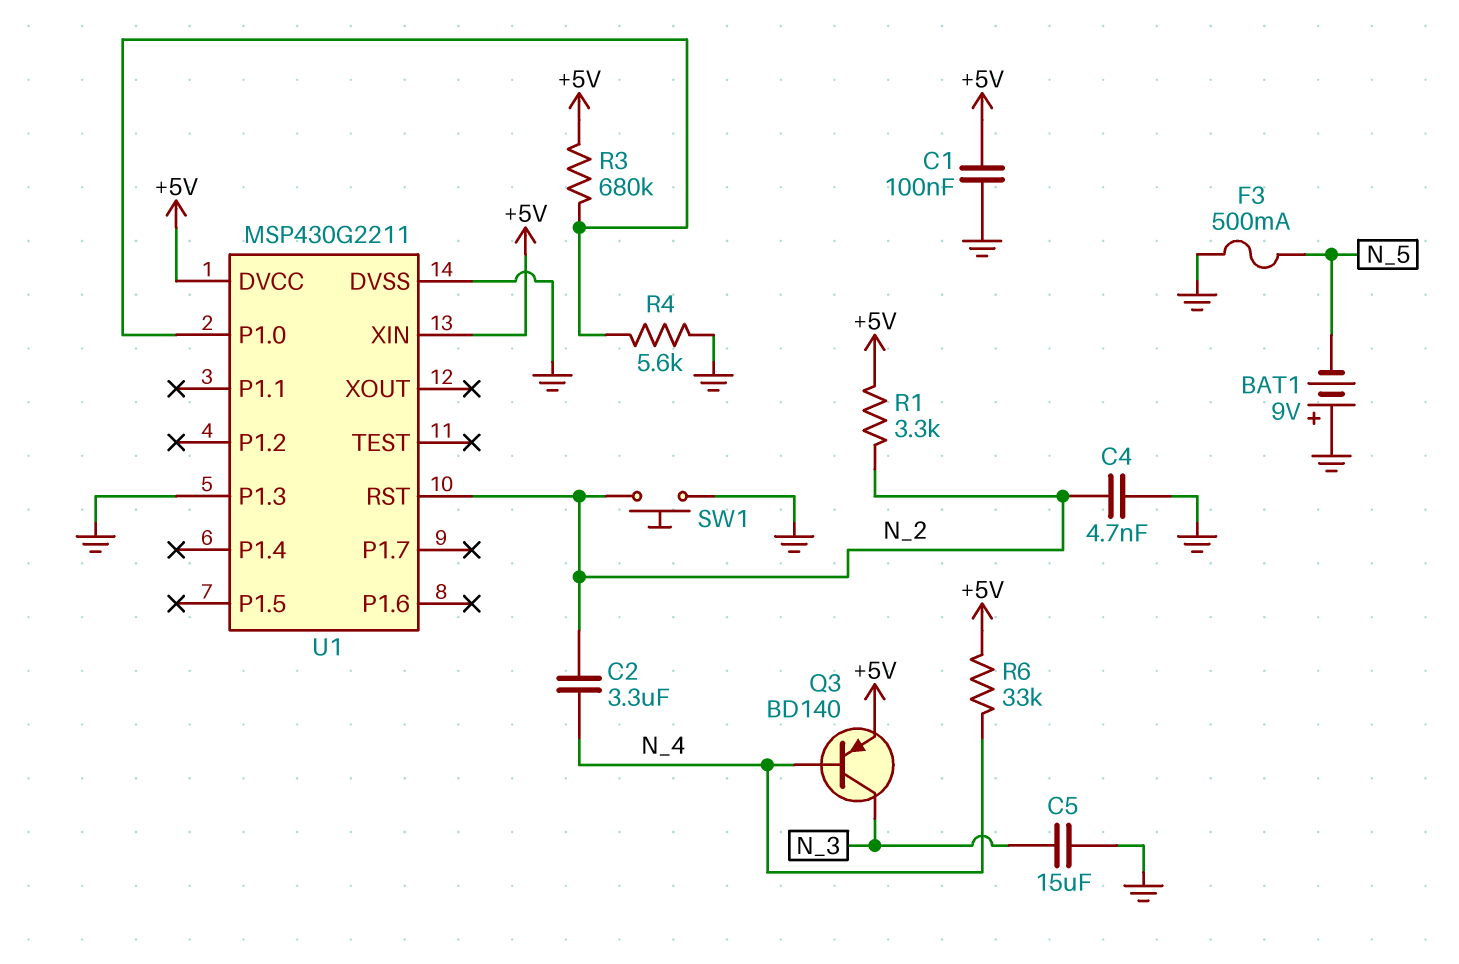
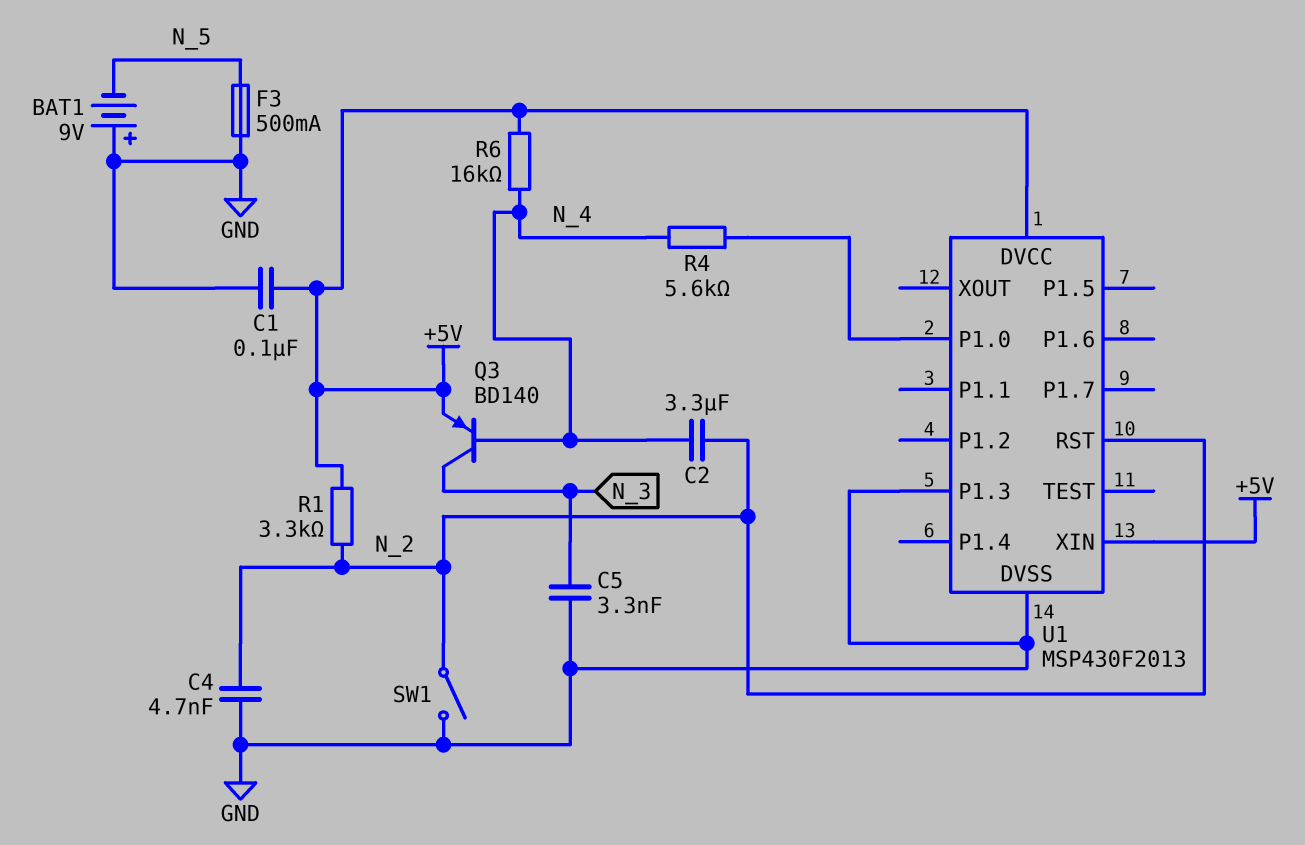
C5: 15uF (GND, N_3) -> 3.3nF (GND, N_3)
R3: 680k (+5V, U1/P1.0) -> none
R4: 5.6k (GND, U1/P1.0) -> 5.6k (N_4, U1/P1.0)
R6: 33k (+5V, N_4) -> 16k (+5V, N_4)
SW1: button (GND, N_2) -> switch (GND, N_2)
U1: MSP430G2211 -> MSP430F2013

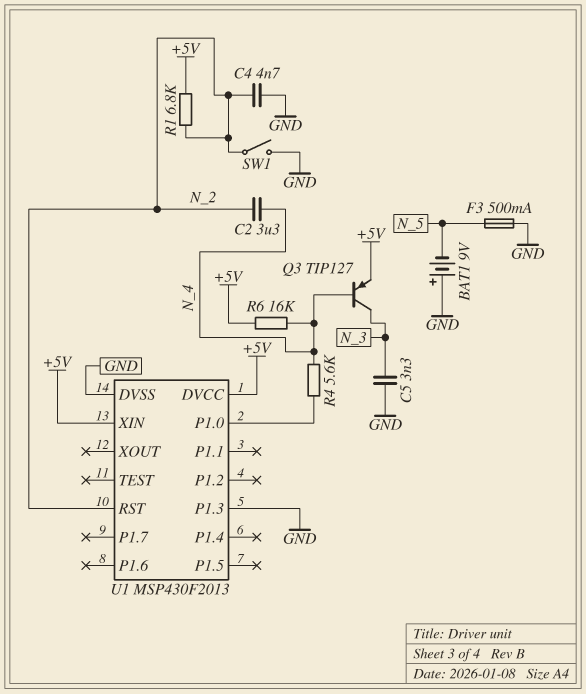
C1: 100nF (+5V, GND) -> none
Q3: PNP BD140 (B N_4, C N_3, E +5V) -> PNP TIP127 (B N_4, C N_3, E +5V)
R1: 3.3k (+5V, N_2) -> 6.8k (+5V, N_2)

